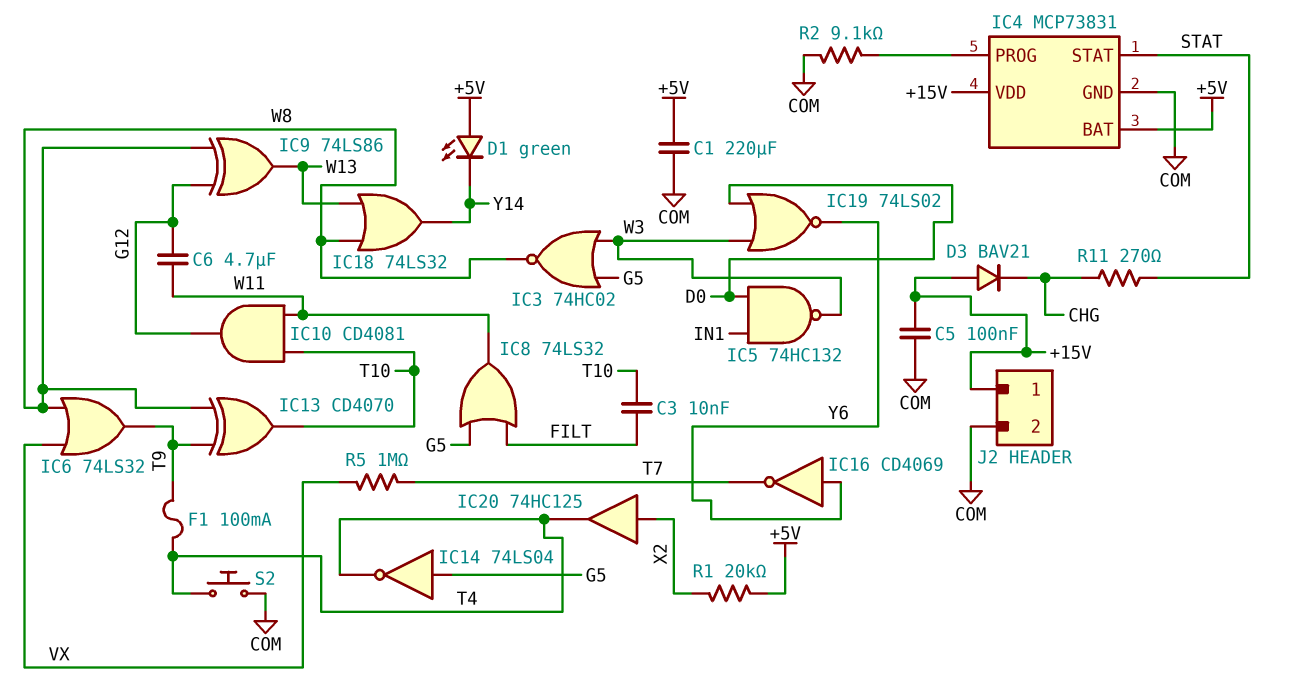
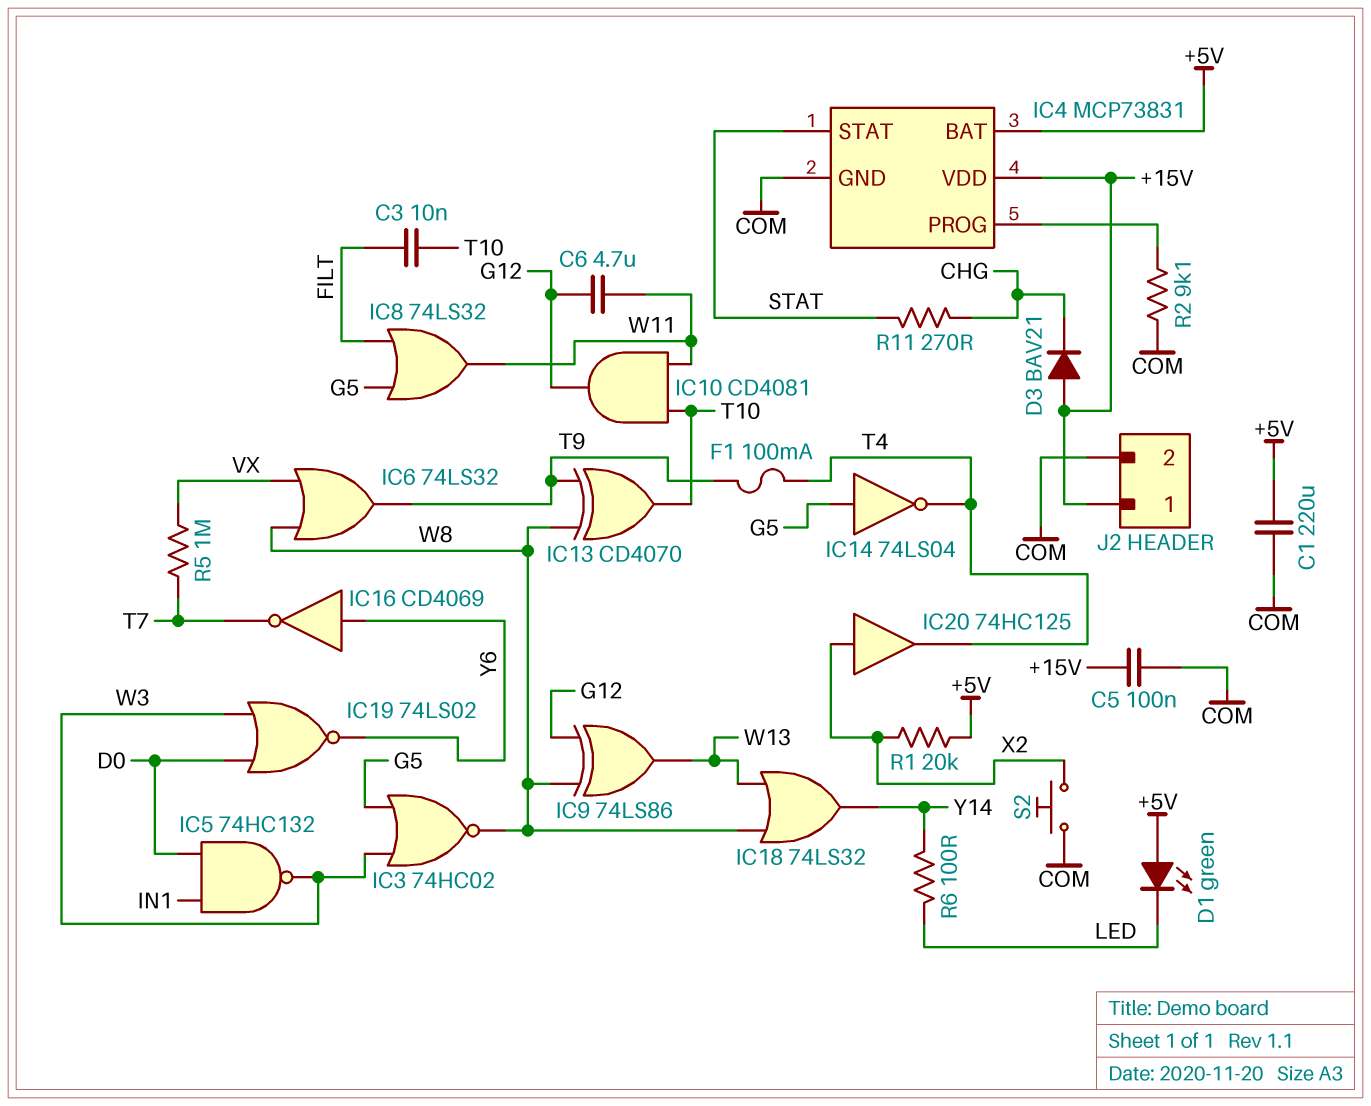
D1: LED green (A +5V, K Y14) -> LED green (A +5V, K LED)
R6: none -> 100 (LED, Y14)
S2: button (COM, T4) -> button (COM, X2)

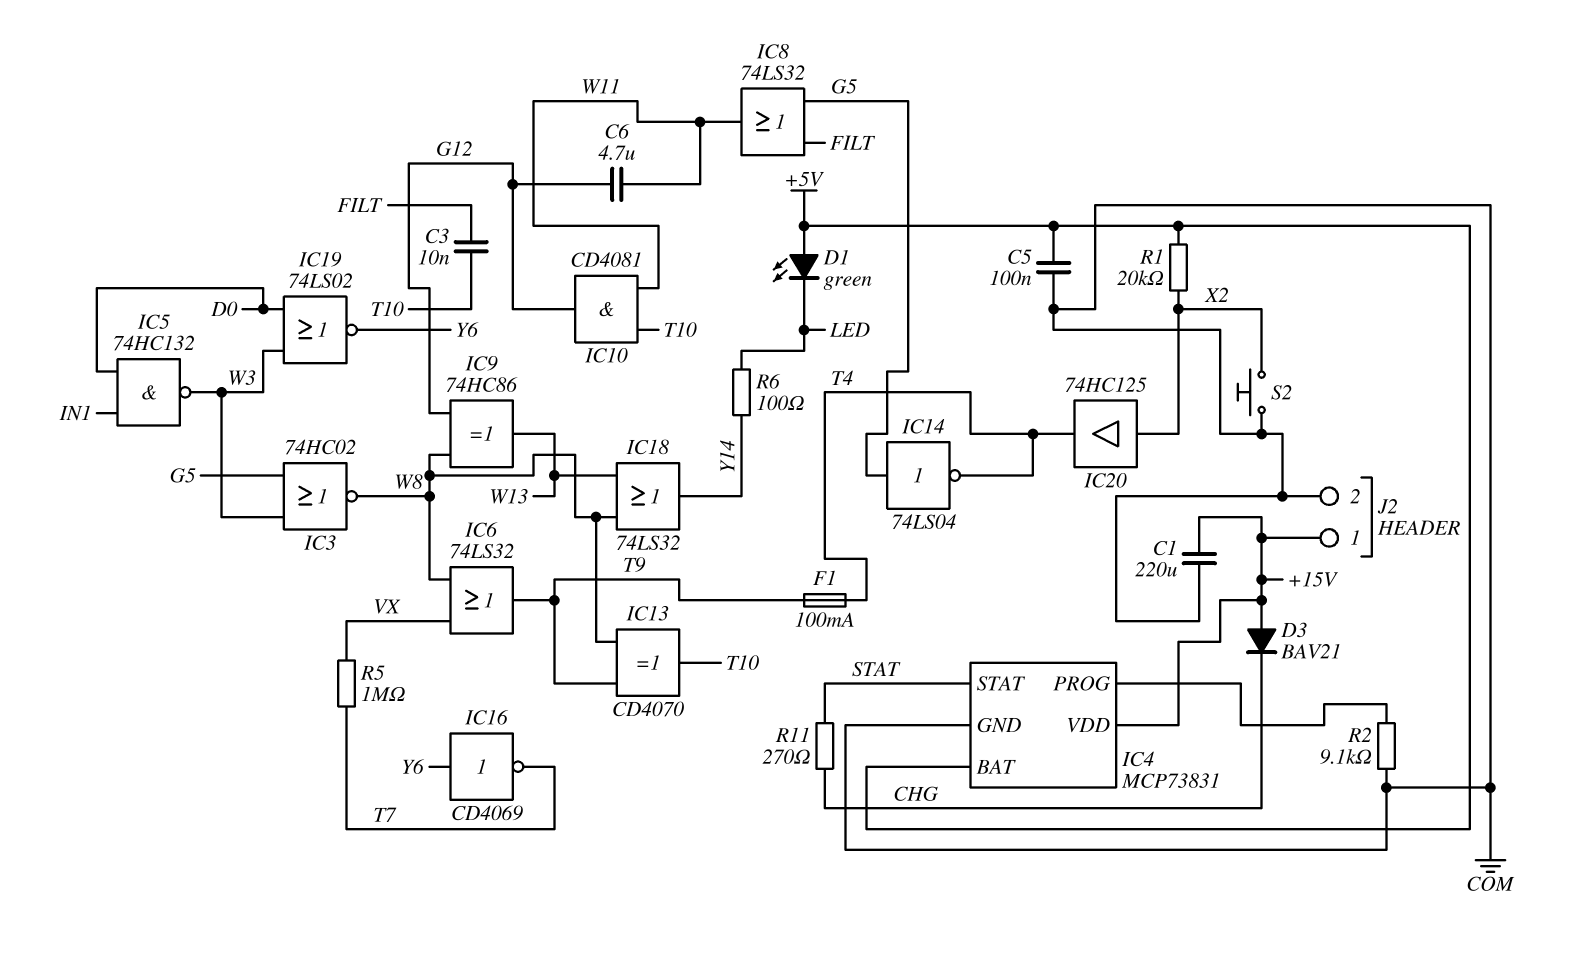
C1: 220uF (+5V, COM) -> 220uF (+15V, COM)
C5: 100nF (+15V, COM) -> 100nF (+5V, COM)
IC9: XOR 74LS86 (in G12, in W8, out W13) -> XOR 74HC86 (in G12, in W8, out W13)

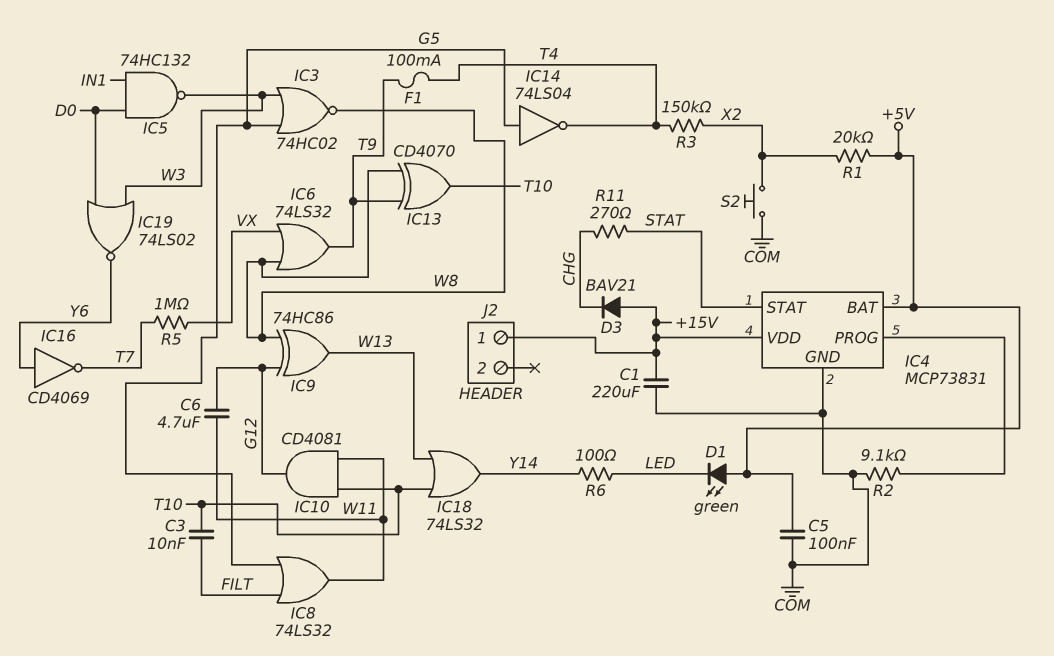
IC18: OR 74LS32 (in W8, in W13, out Y14) -> OR 74LS32 (in T10, in W13, out Y14)
IC20: buffer 74HC125 (in X2, out T4) -> none
J2 pin 2: COM -> none
R3: none -> 150k (T4, X2)

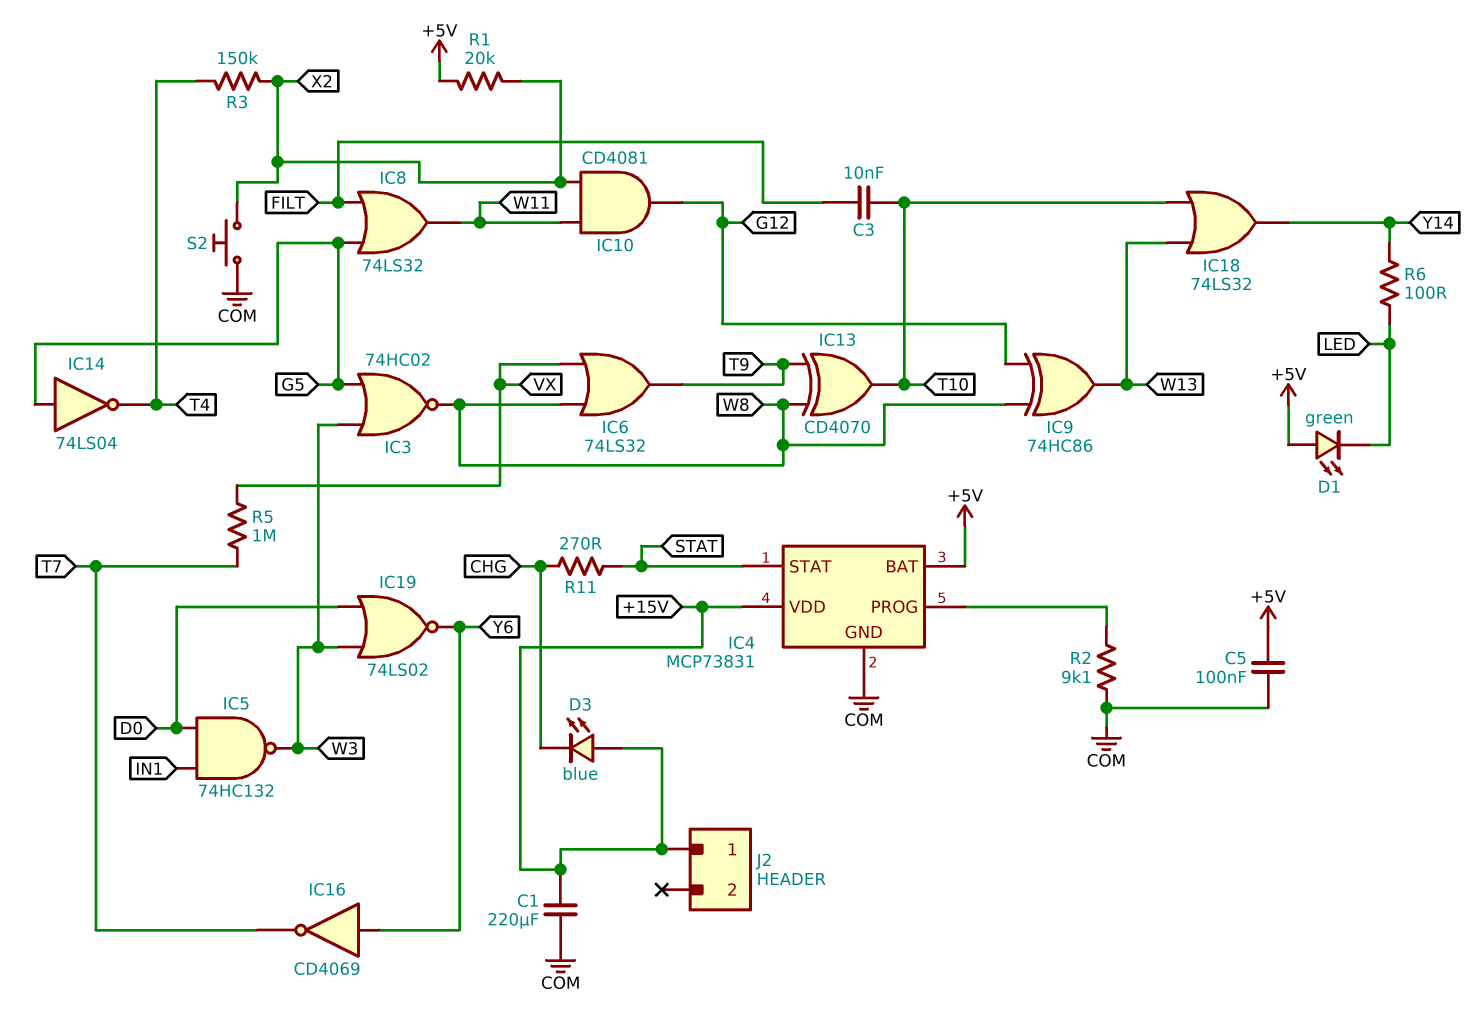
C6: 4.7uF (G12, W11) -> none
D3: diode BAV21 (A +15V, K CHG) -> LED blue (A +15V, K CHG)
F1: 100mA (T4, T9) -> none
IC10: AND CD4081 (in T10, in W11, out G12) -> AND CD4081 (in W11, in X2, out G12)

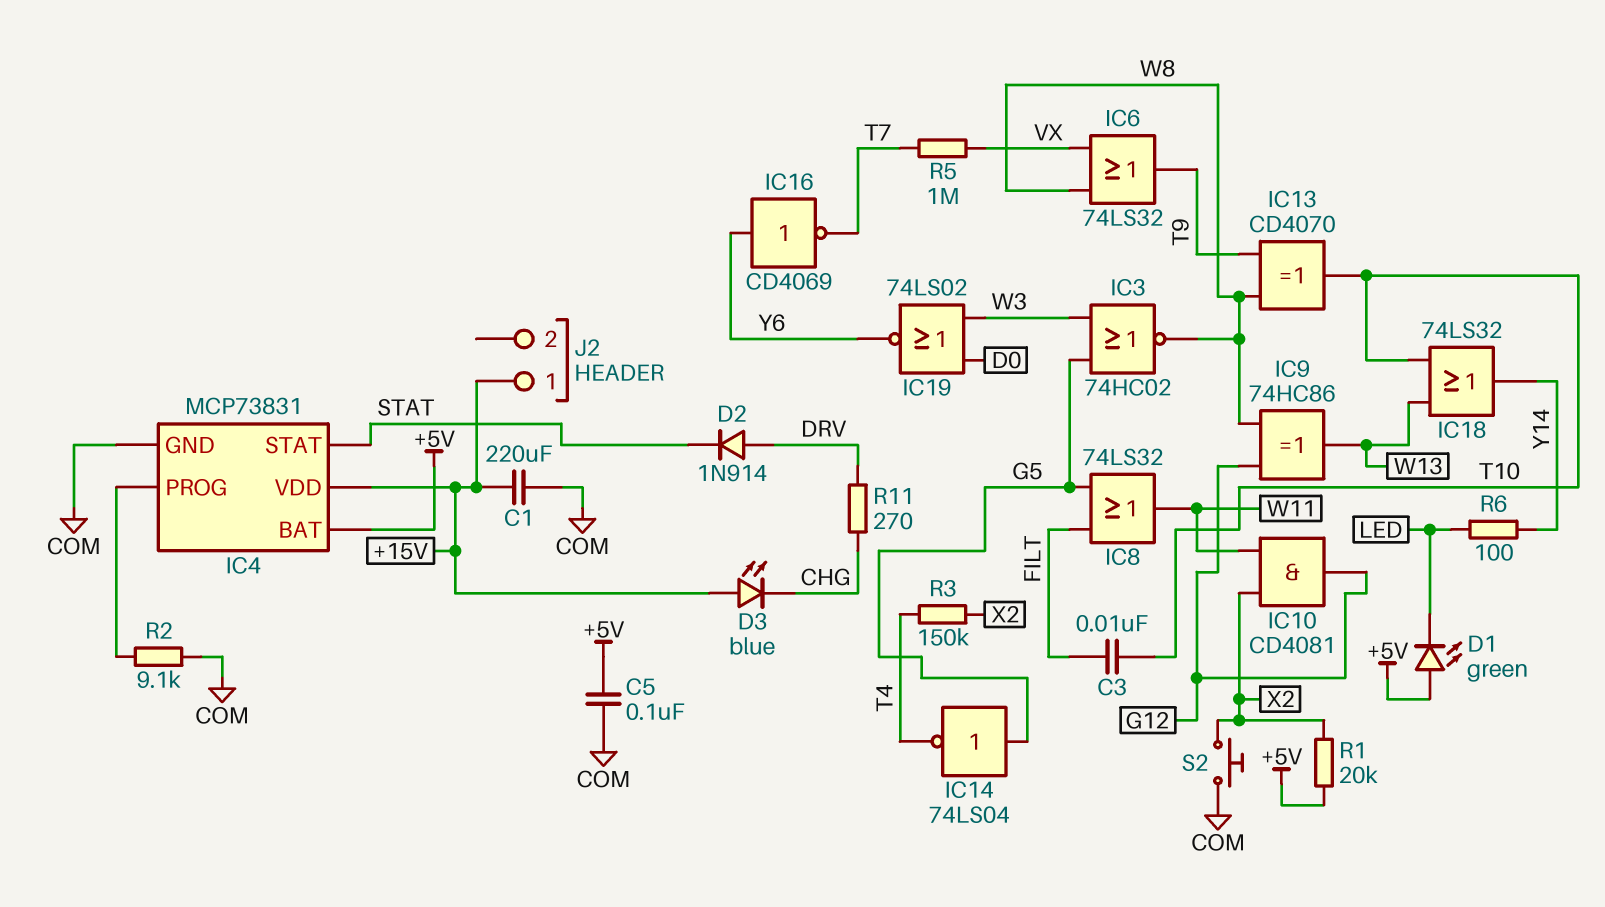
D2: none -> diode 1N914 (A DRV, K STAT)
IC5: NAND 74HC132 (in D0, in IN1, out W3) -> none
R11: 270 (CHG, STAT) -> 270 (CHG, DRV)

